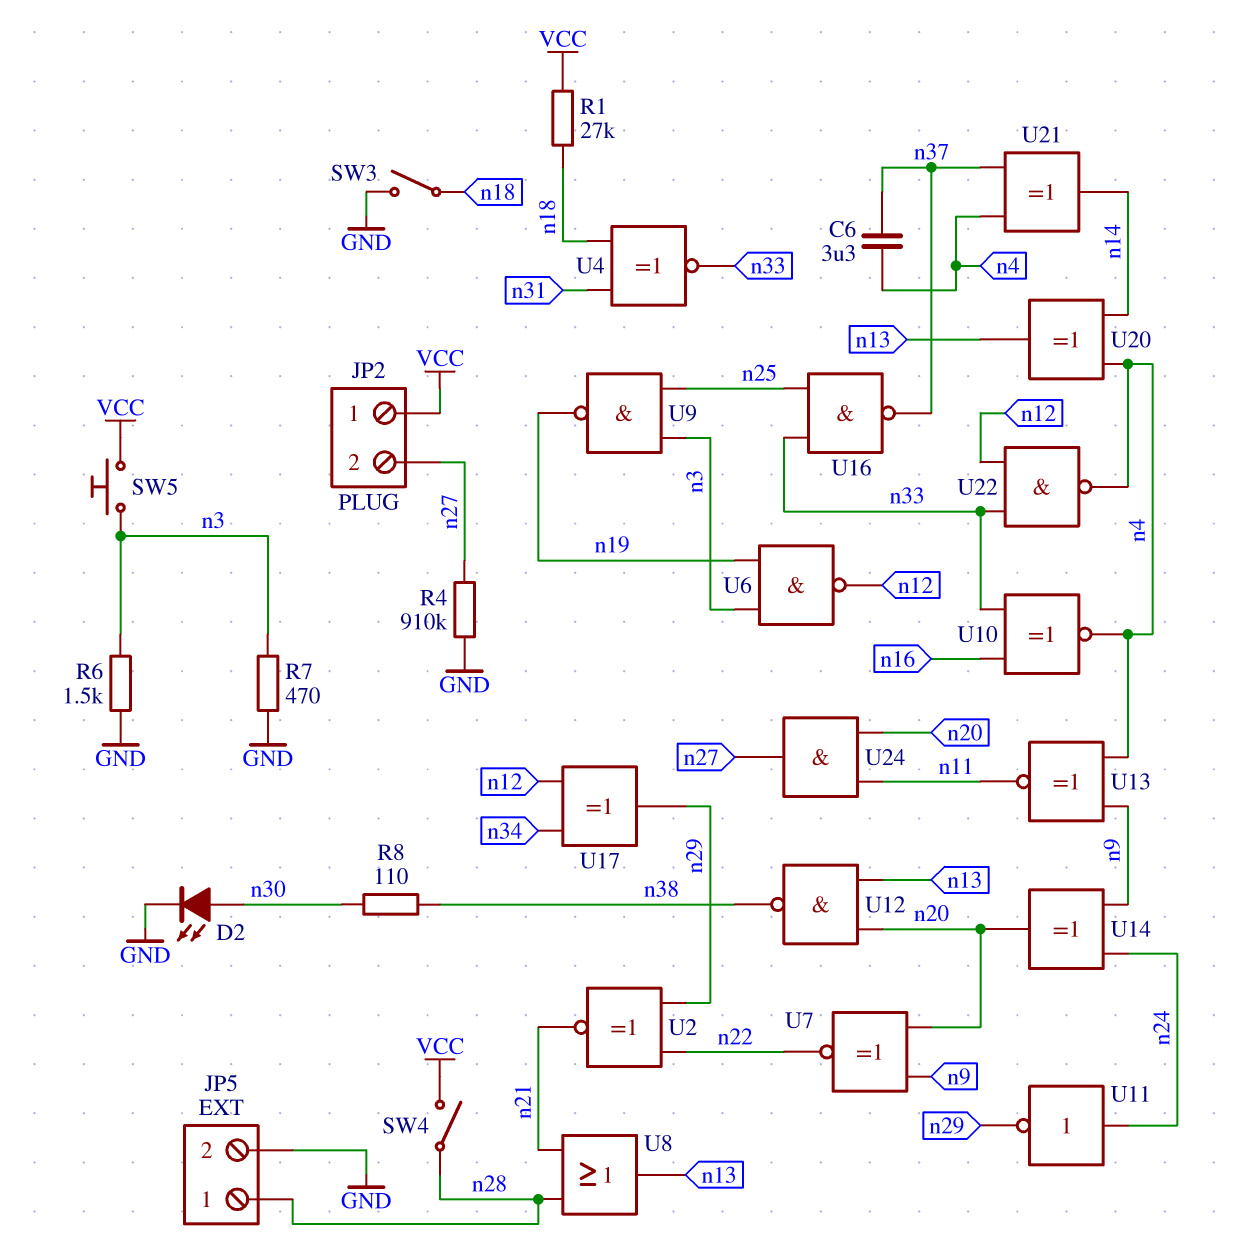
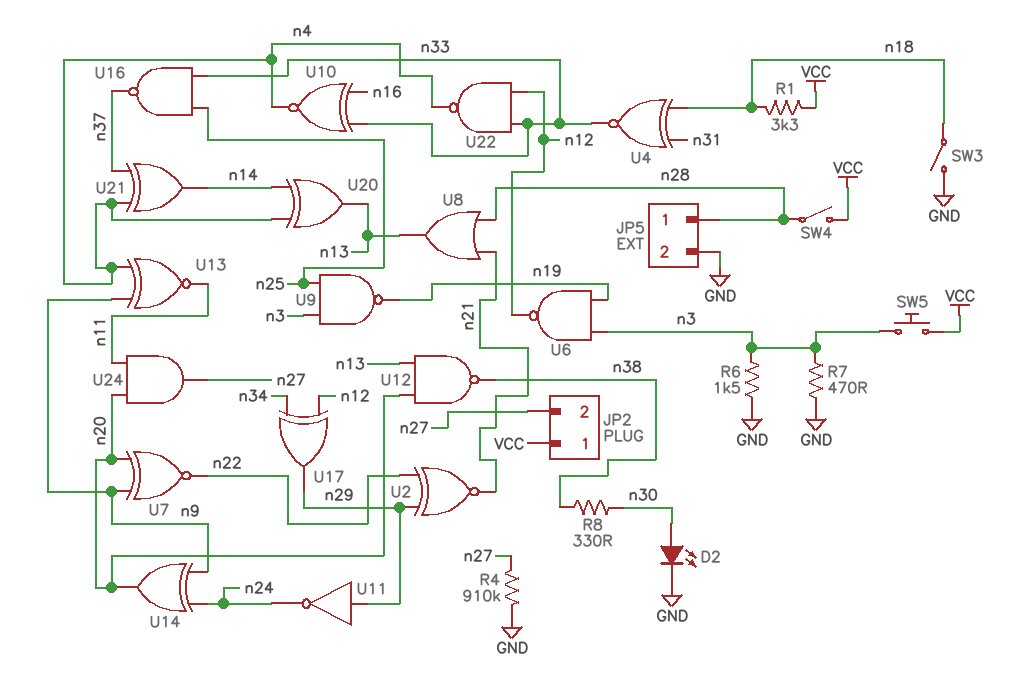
C6: 3.3uF (n4, n37) -> none
R1: 27k (VCC, n18) -> 3.3k (VCC, n18)
R8: 110 (n30, n38) -> 330 (n30, n38)
U11: NOT (in n24, out n29) -> NOT (in n29, out n24)

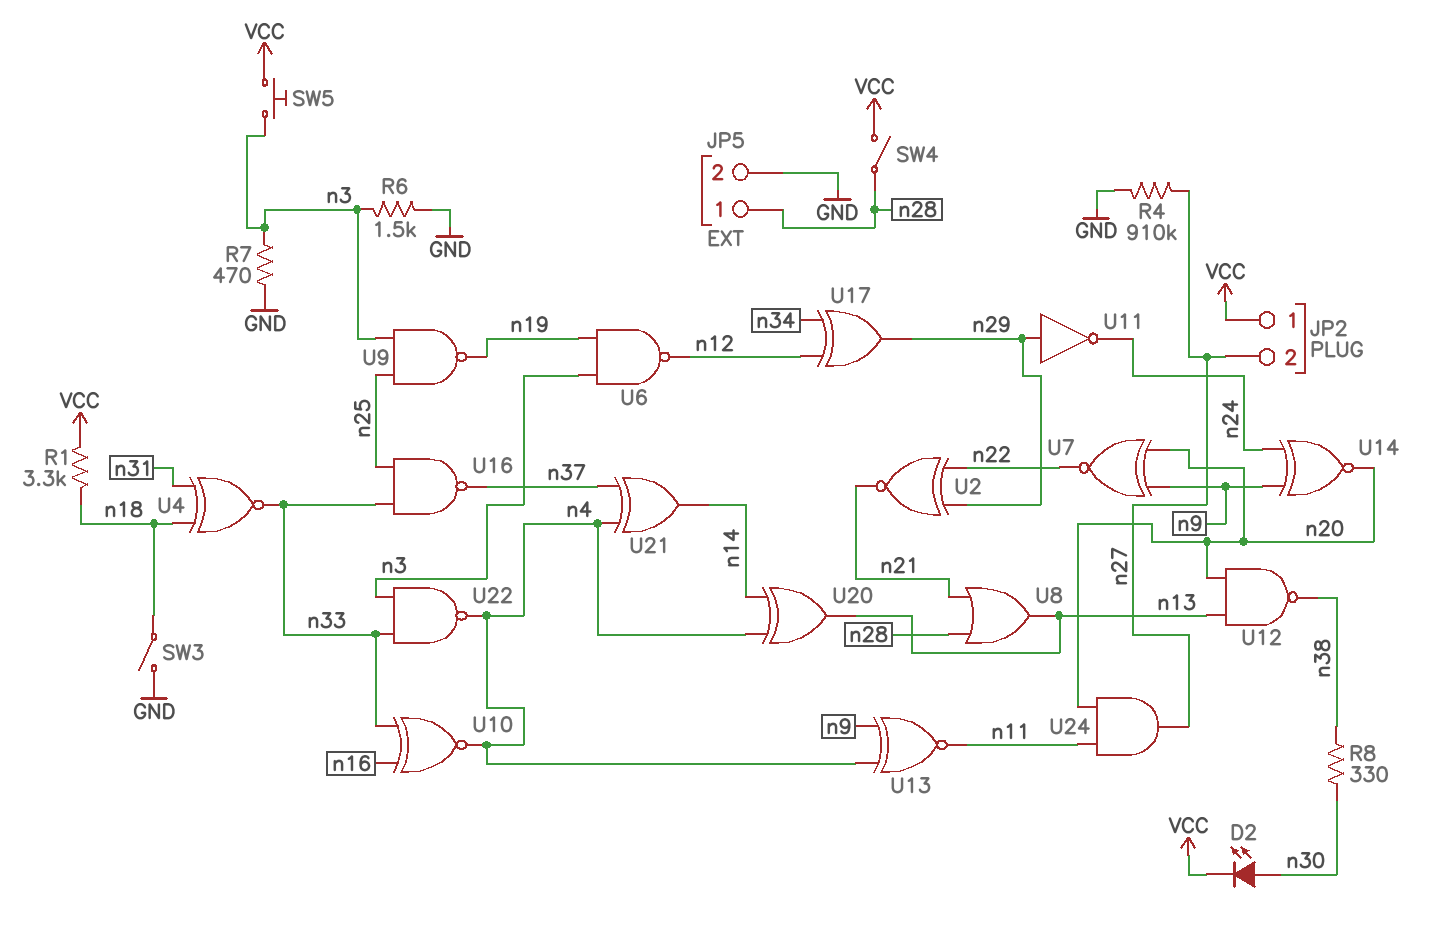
D2: LED (A n30, K GND) -> LED (A n30, K VCC)
U14: XOR (in n9, in n24, out n20) -> XNOR (in n9, in n24, out n20)
U22: NAND (in n12, in n33, out n4) -> NAND (in n3, in n33, out n4)

